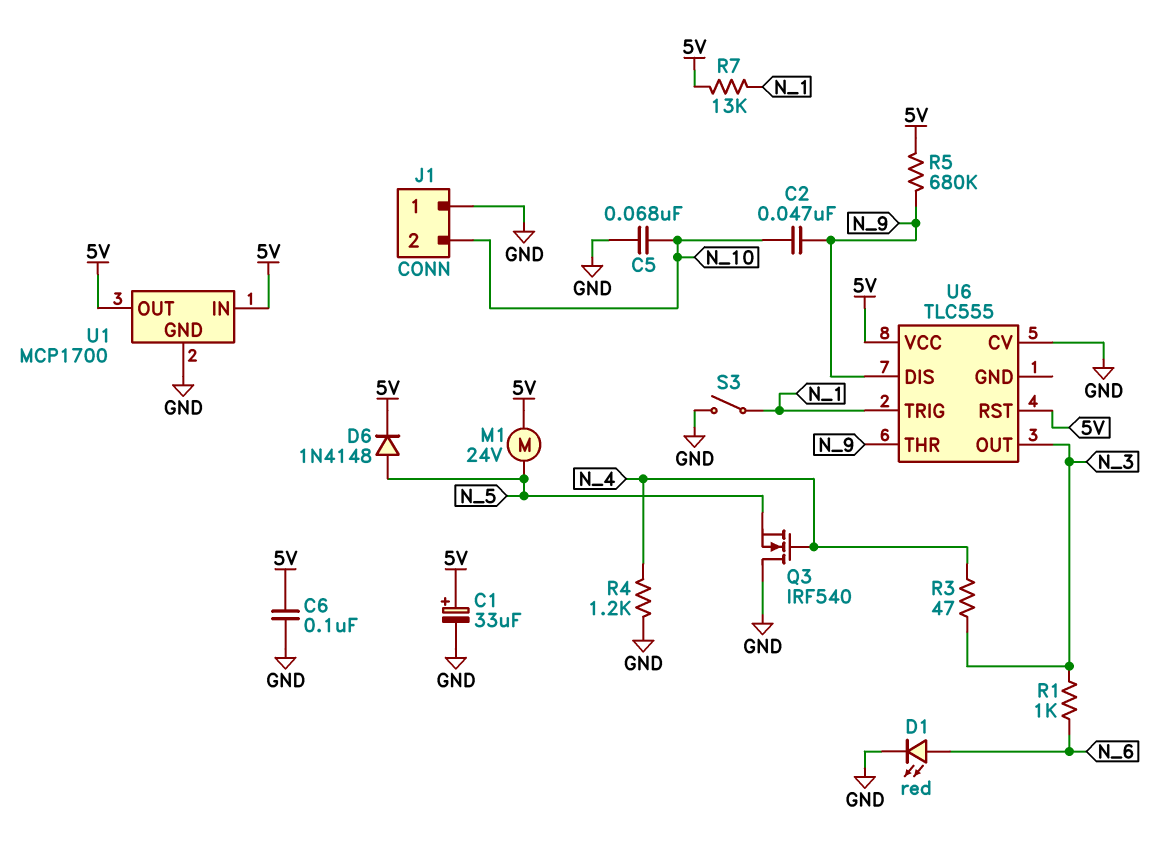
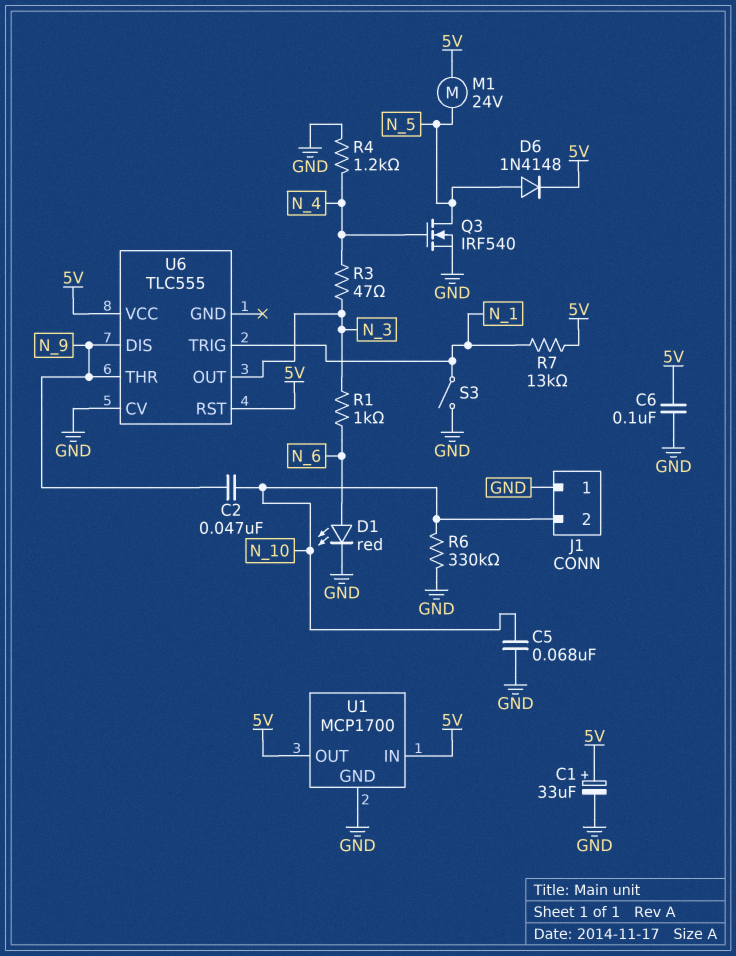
Q3: NMOS IRF540 (G N_4, D GND, S N_5) -> NMOS IRF540 (G N_4, D N_5, S GND)
R5: 680k (5V, N_9) -> none
R6: none -> 330k (GND, N_10)

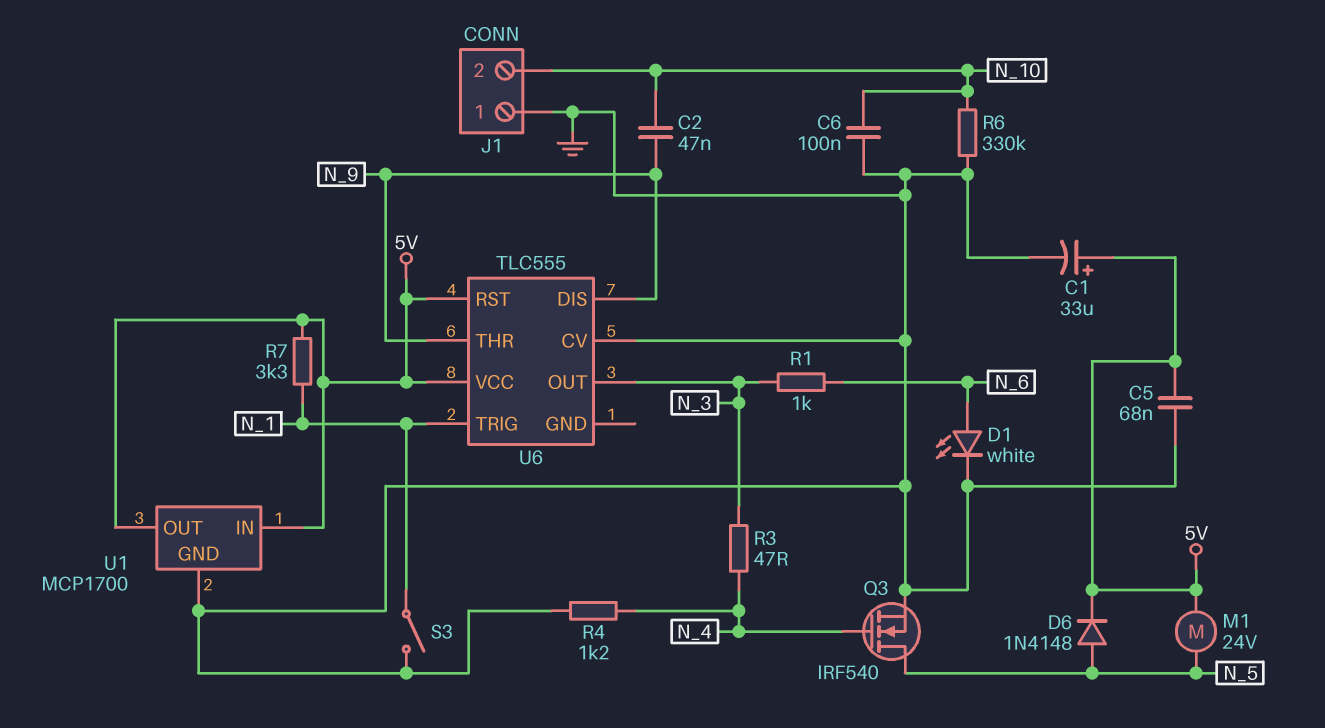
C5: 68nF (GND, N_10) -> 68nF (5V, GND)
C6: 100nF (5V, GND) -> 100nF (GND, N_10)
D1: LED red (A N_6, K GND) -> LED white (A N_6, K GND)
R7: 13k (5V, N_1) -> 3.3k (5V, N_1)

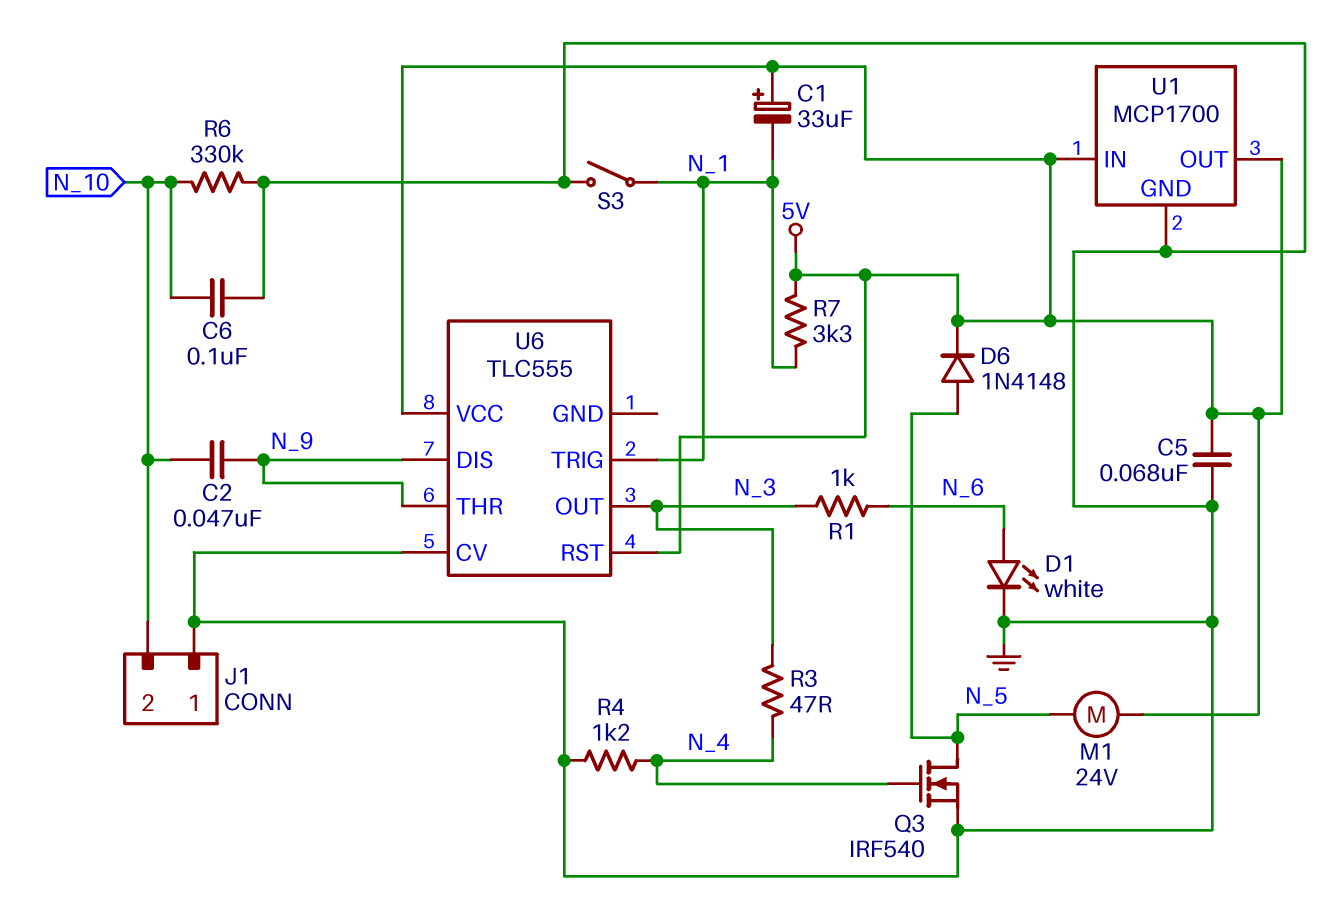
C1: 33uF (plus 5V, minus GND) -> 33uF (plus 5V, minus N_1)

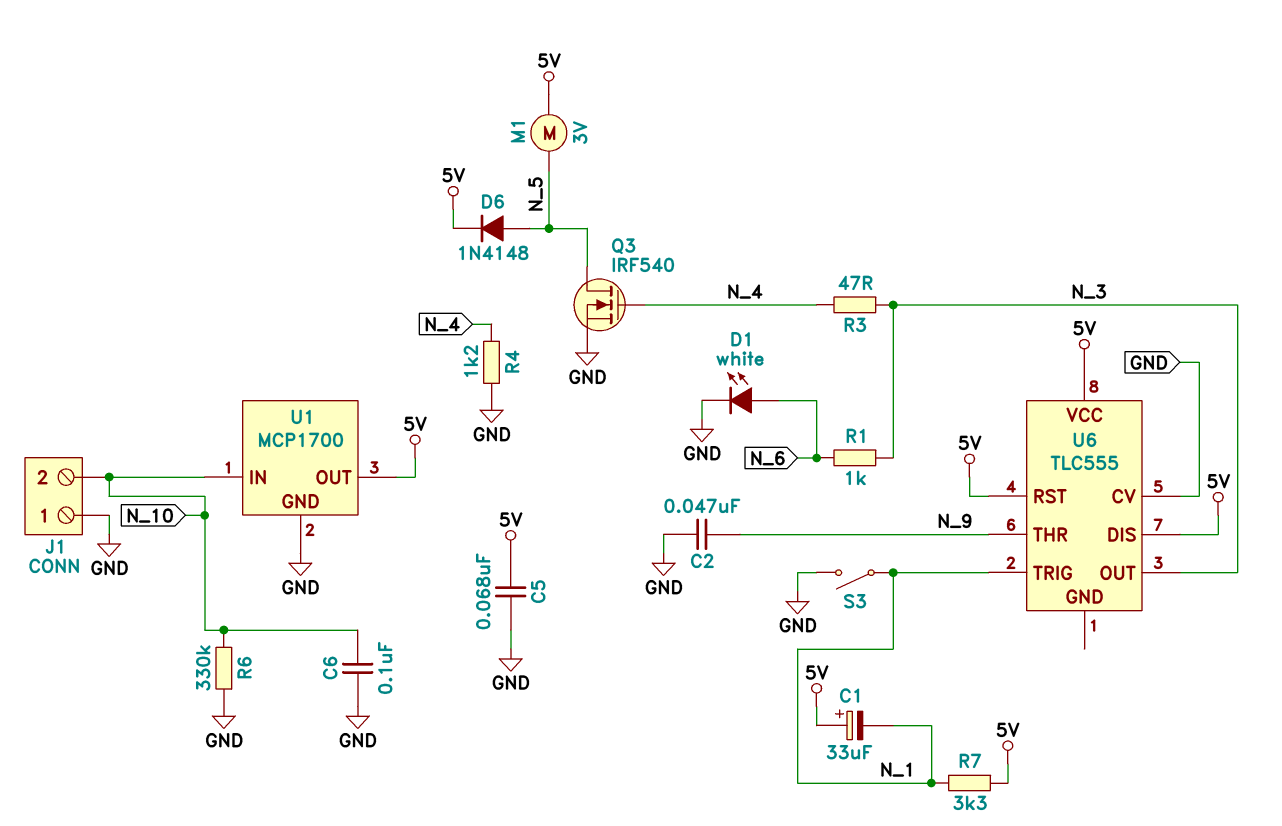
C2: 47nF (N_9, N_10) -> 47nF (GND, N_9)
M1: motor 24V (5V, N_5) -> motor 3V (5V, N_5)
U1 pin IN: 5V -> N_10
U6 pin DIS: N_9 -> 5V

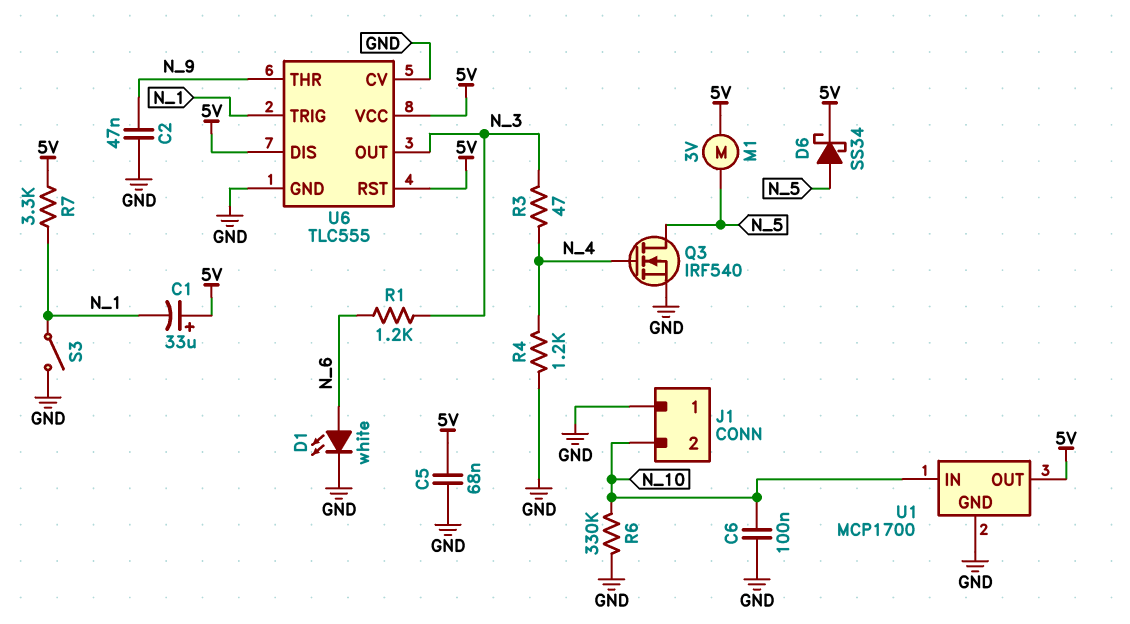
D6: diode 1N4148 (A N_5, K 5V) -> schottky SS34 (A N_5, K 5V)
R1: 1k (N_3, N_6) -> 1.2k (N_3, N_6)
U6 pin GND: none -> GND

